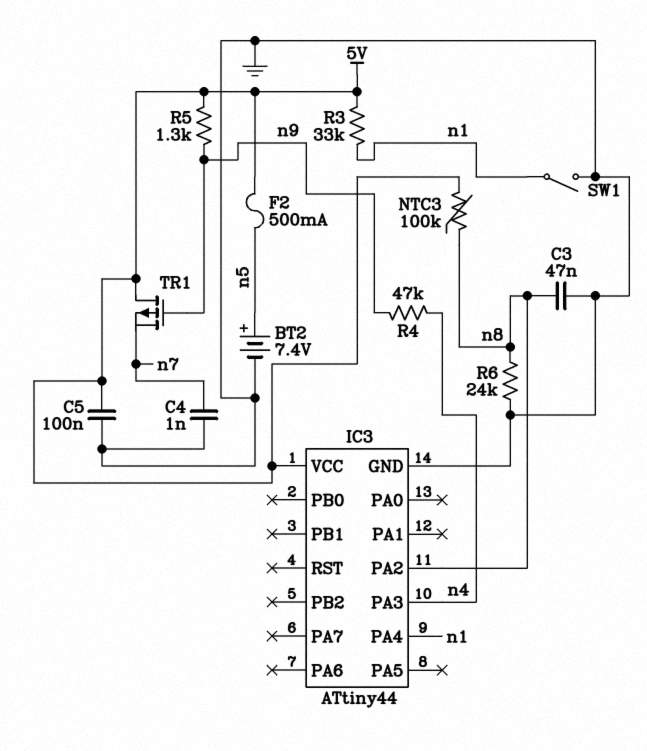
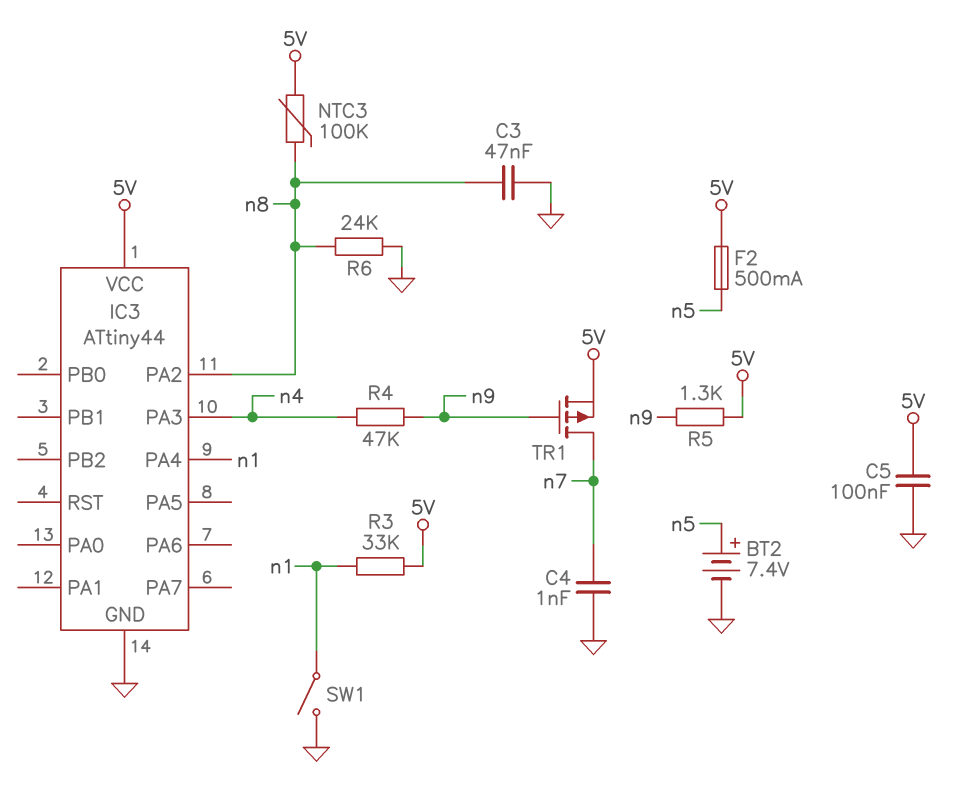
TR1: PMOS (G n9, D 5V, S n7) -> PMOS (G n9, D n7, S 5V)

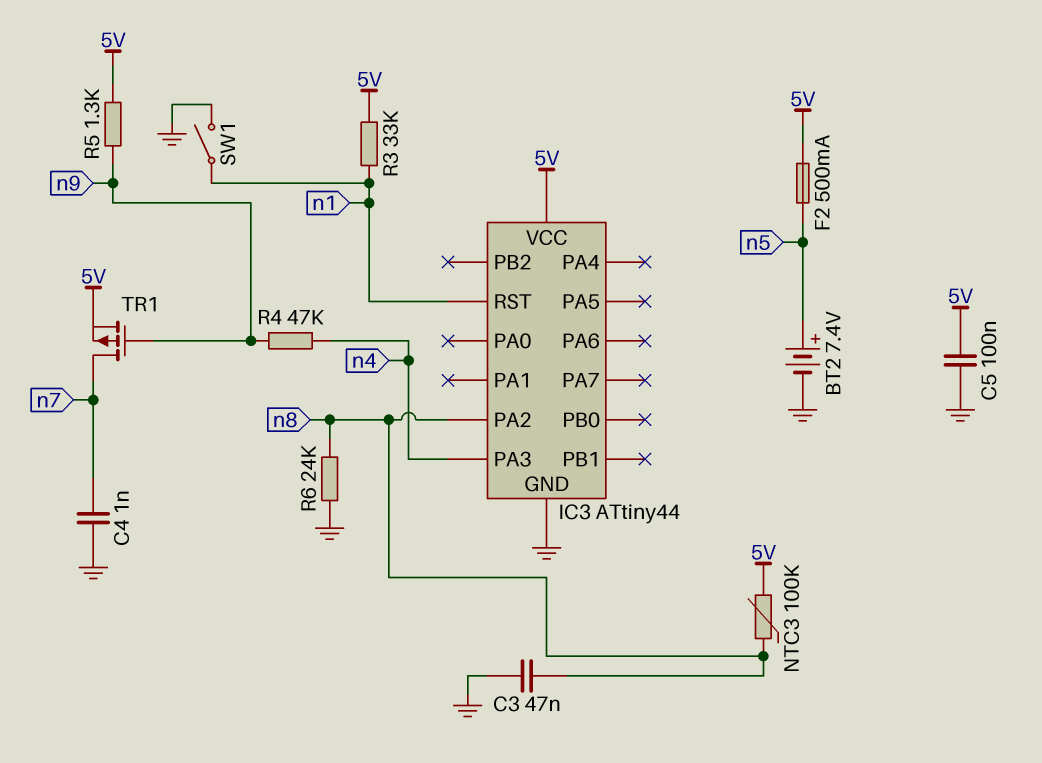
IC3 pin PA4: n1 -> none
IC3 pin RST: none -> n1

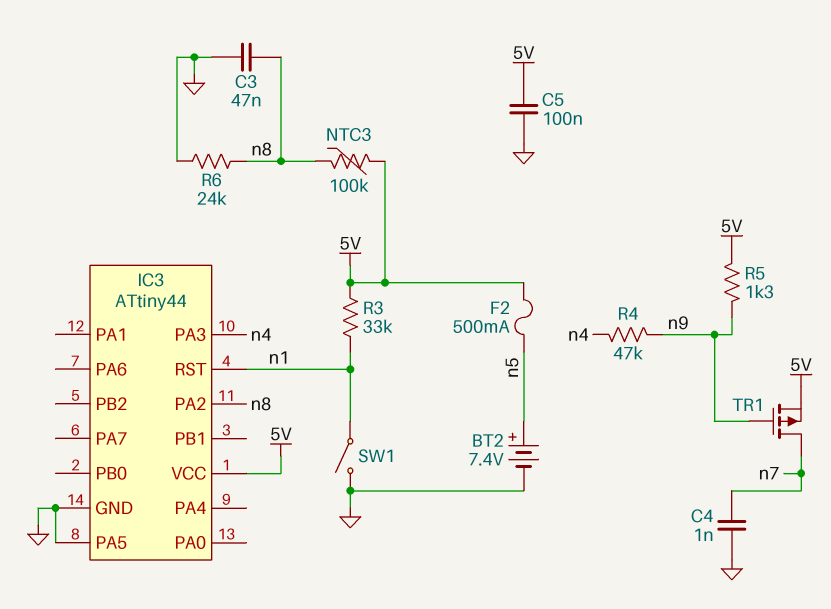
IC3 pin PA5: none -> GND

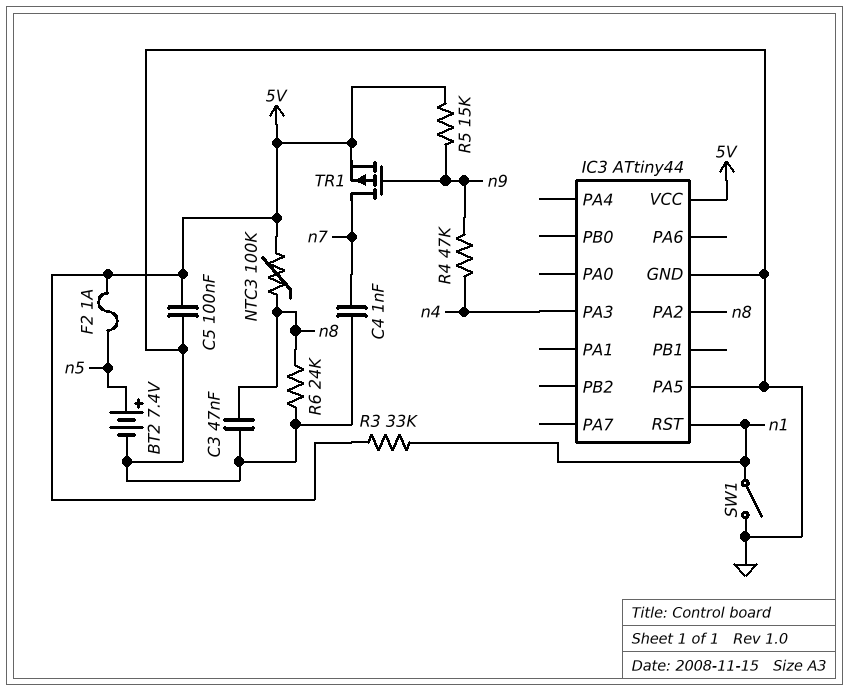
F2: 500mA (5V, n5) -> 1A (5V, n5)
R5: 1.3k (5V, n9) -> 15k (5V, n9)

